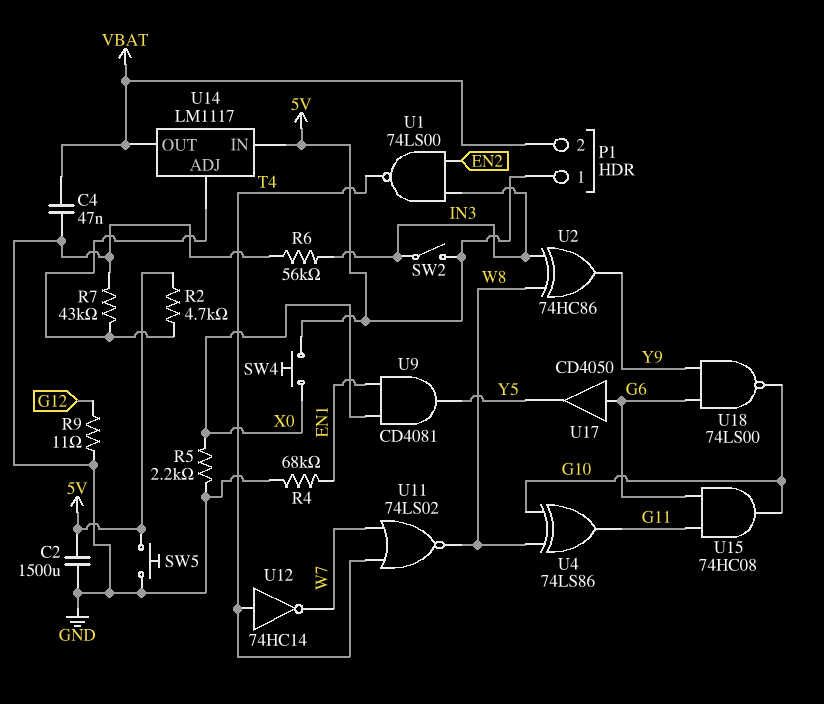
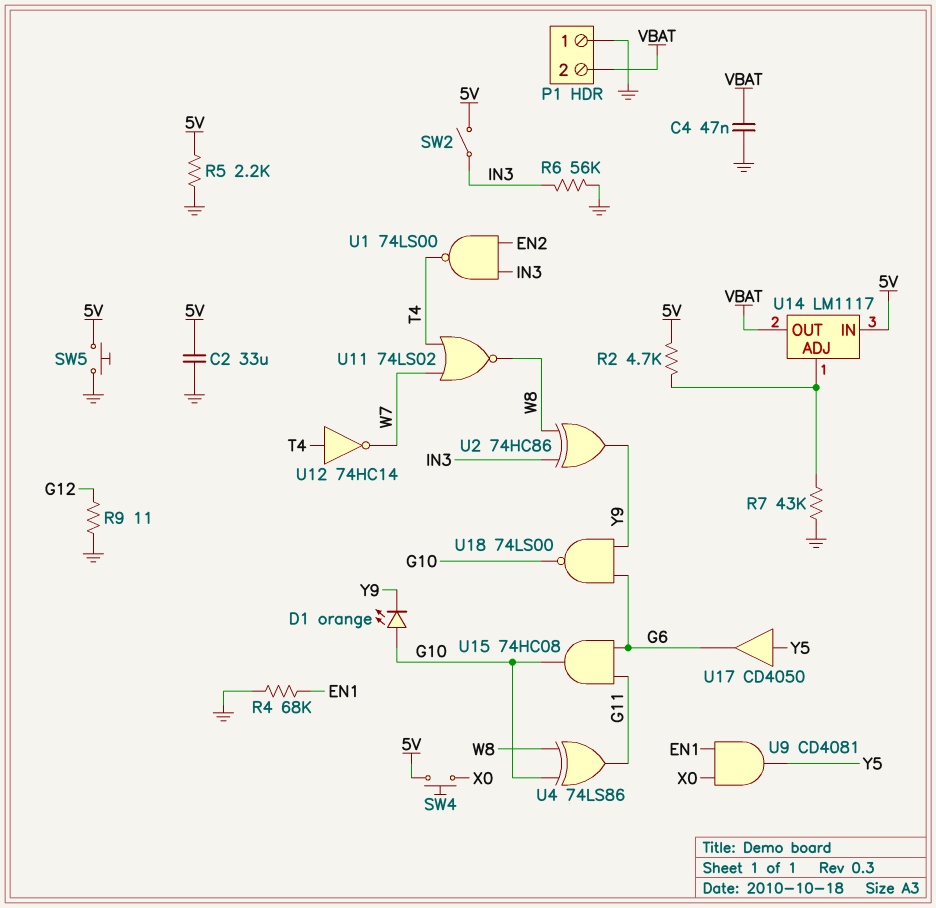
C2: 1500uF (5V, GND) -> 33uF (5V, GND)
D1: none -> LED orange (A G10, K Y9)
P1 pin 1: 5V -> GND
R5: 2.2k (GND, X0) -> 2.2k (5V, GND)
U17: buffer CD4050 (in G6, out Y5) -> buffer CD4050 (in Y5, out G6)

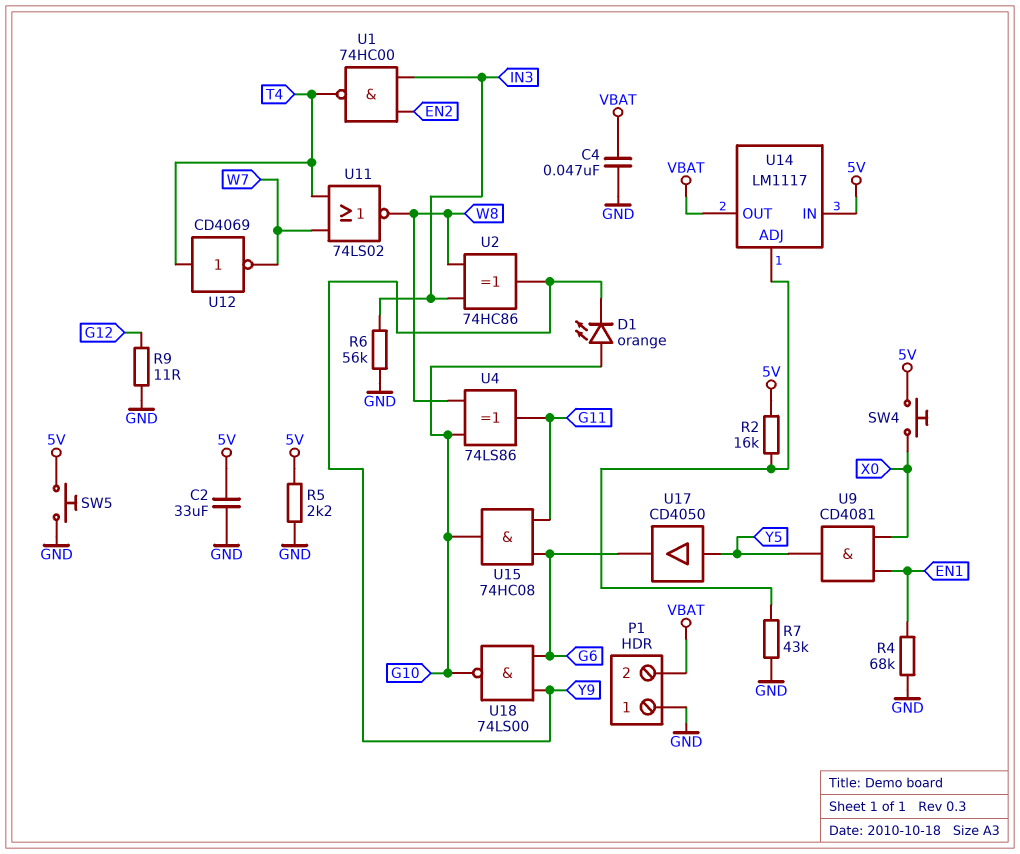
R2: 4.7k (5V, U14/ADJ) -> 16k (5V, U14/ADJ)
SW2: switch (5V, IN3) -> none
U1: NAND 74LS00 (in EN2, in IN3, out T4) -> NAND 74HC00 (in EN2, in IN3, out T4)
U12: NOT 74HC14 (in T4, out W7) -> NOT CD4069 (in T4, out W7)

